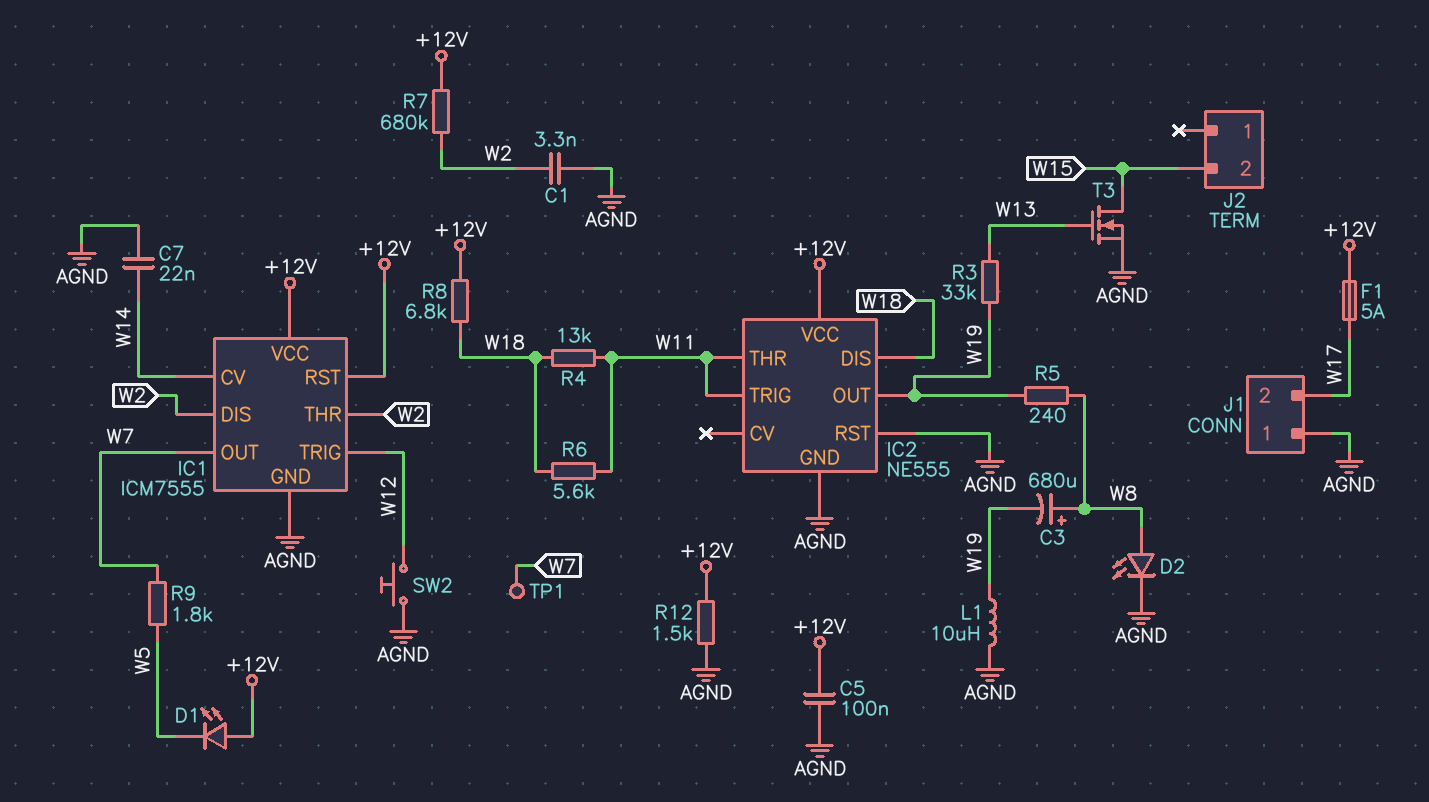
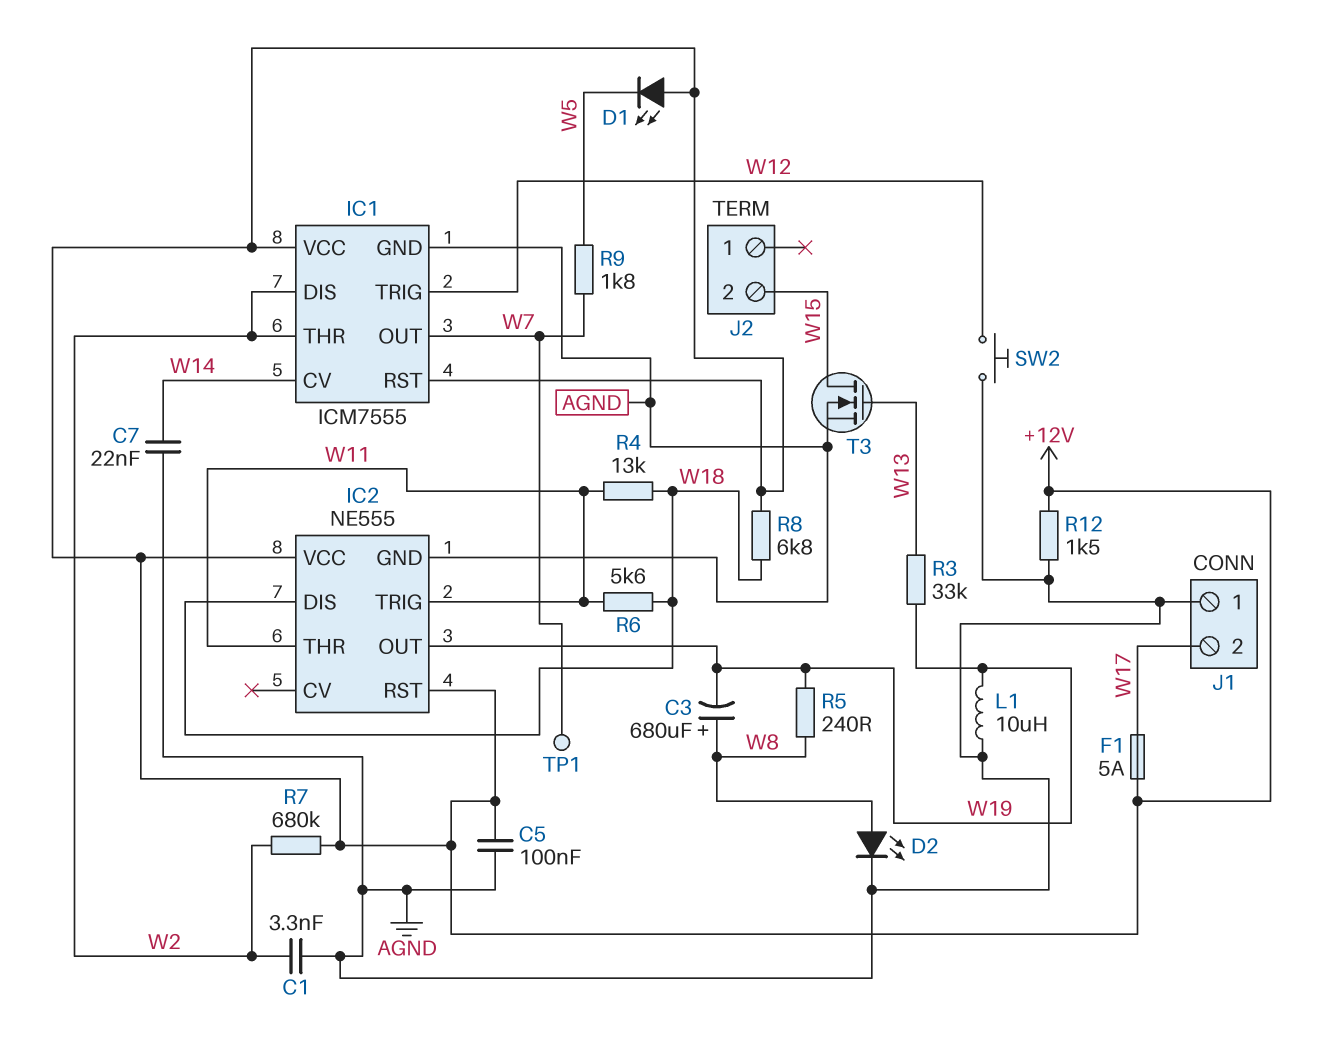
IC2 pin RST: AGND -> +12V

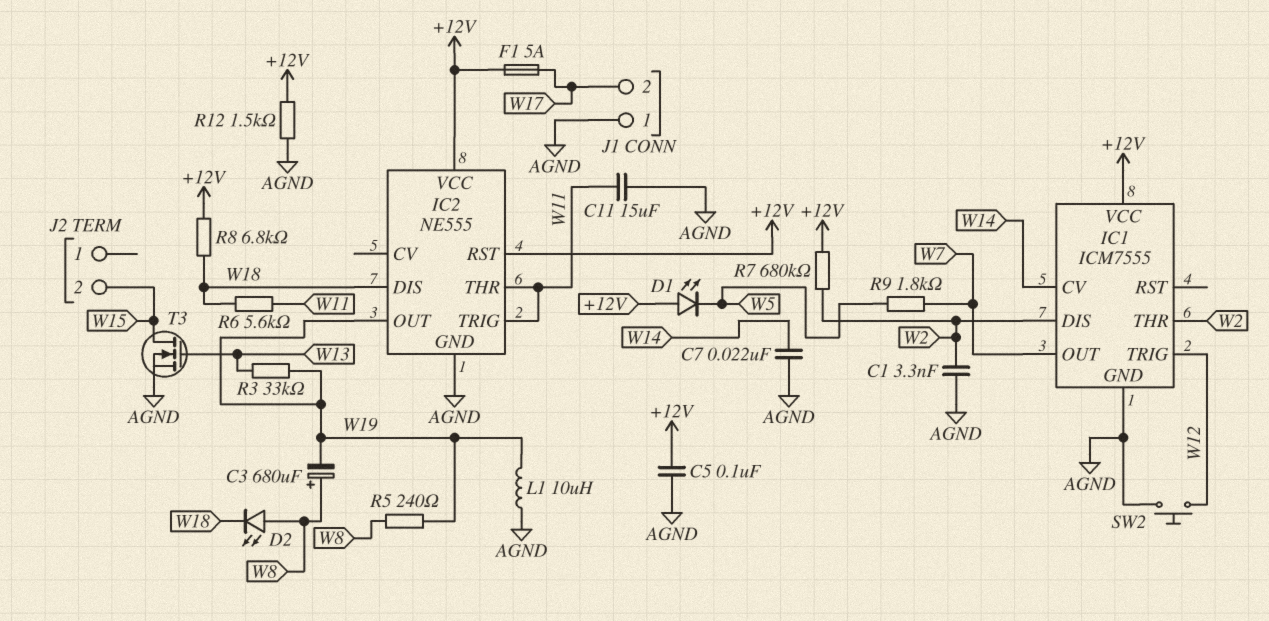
C11: none -> 15uF (AGND, W11)
D2: LED (A W8, K AGND) -> LED (A W8, K W18)
IC1 pin RST: +12V -> none
R4: 13k (W11, W18) -> none
TP1: test point (W7) -> none

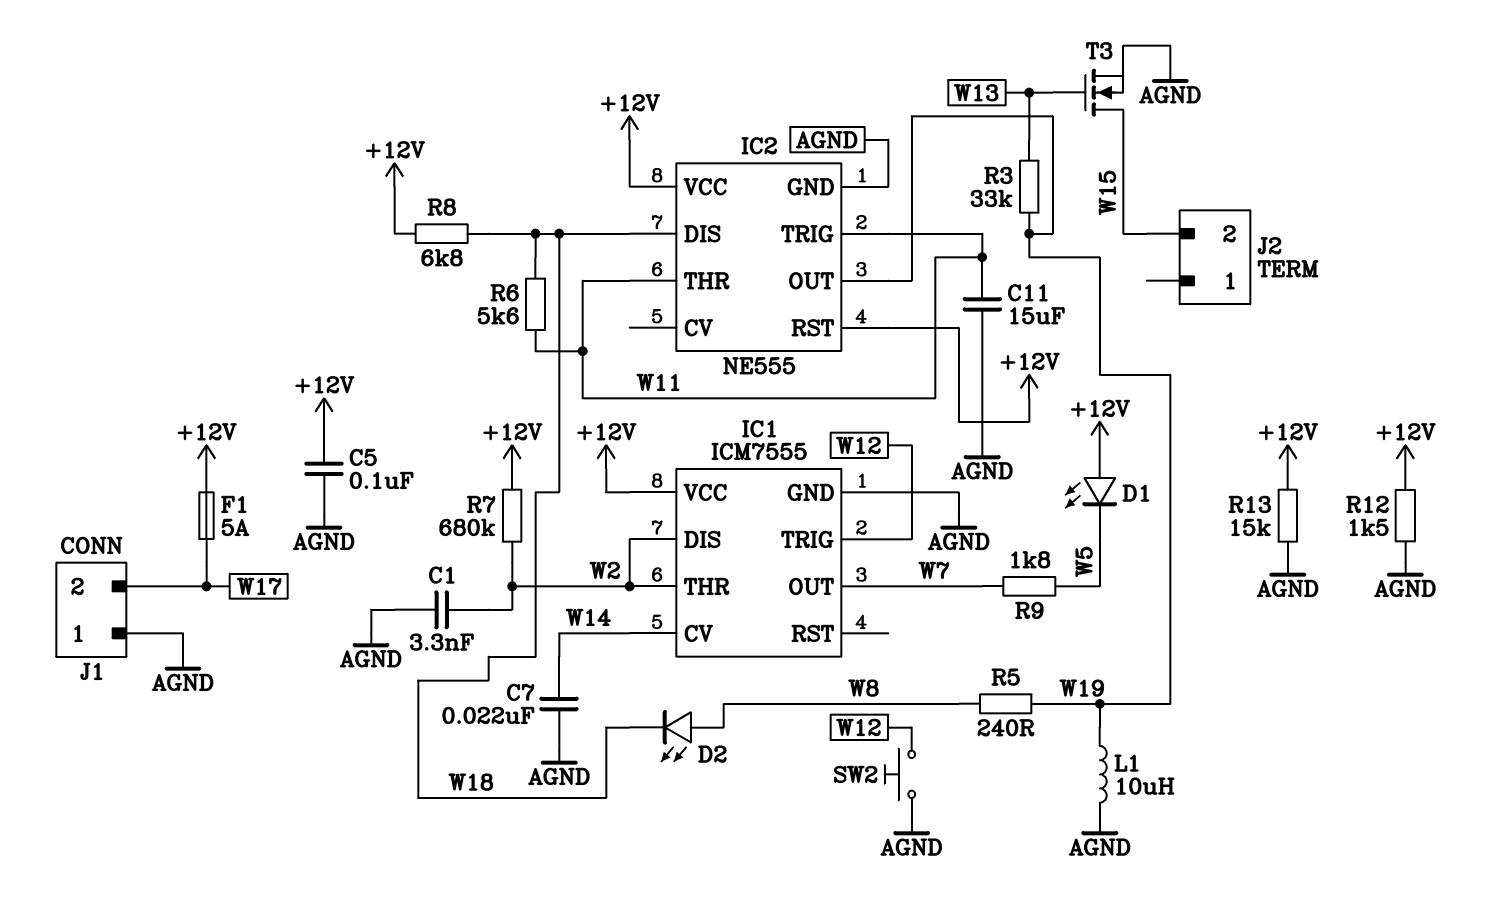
C3: 680uF (plus W8, minus W19) -> none
R13: none -> 15k (+12V, AGND)

